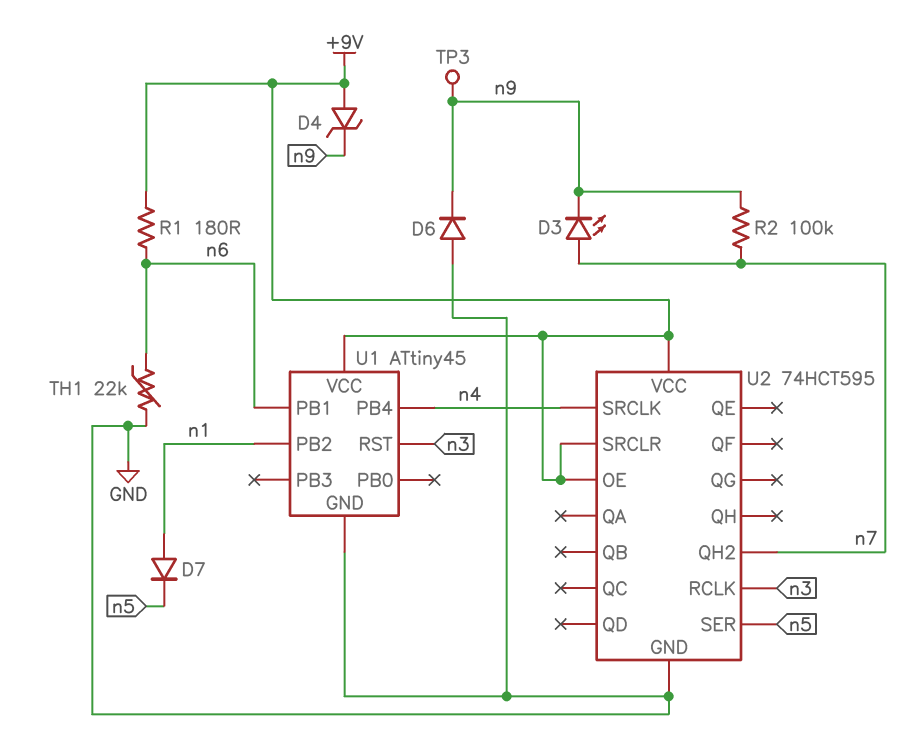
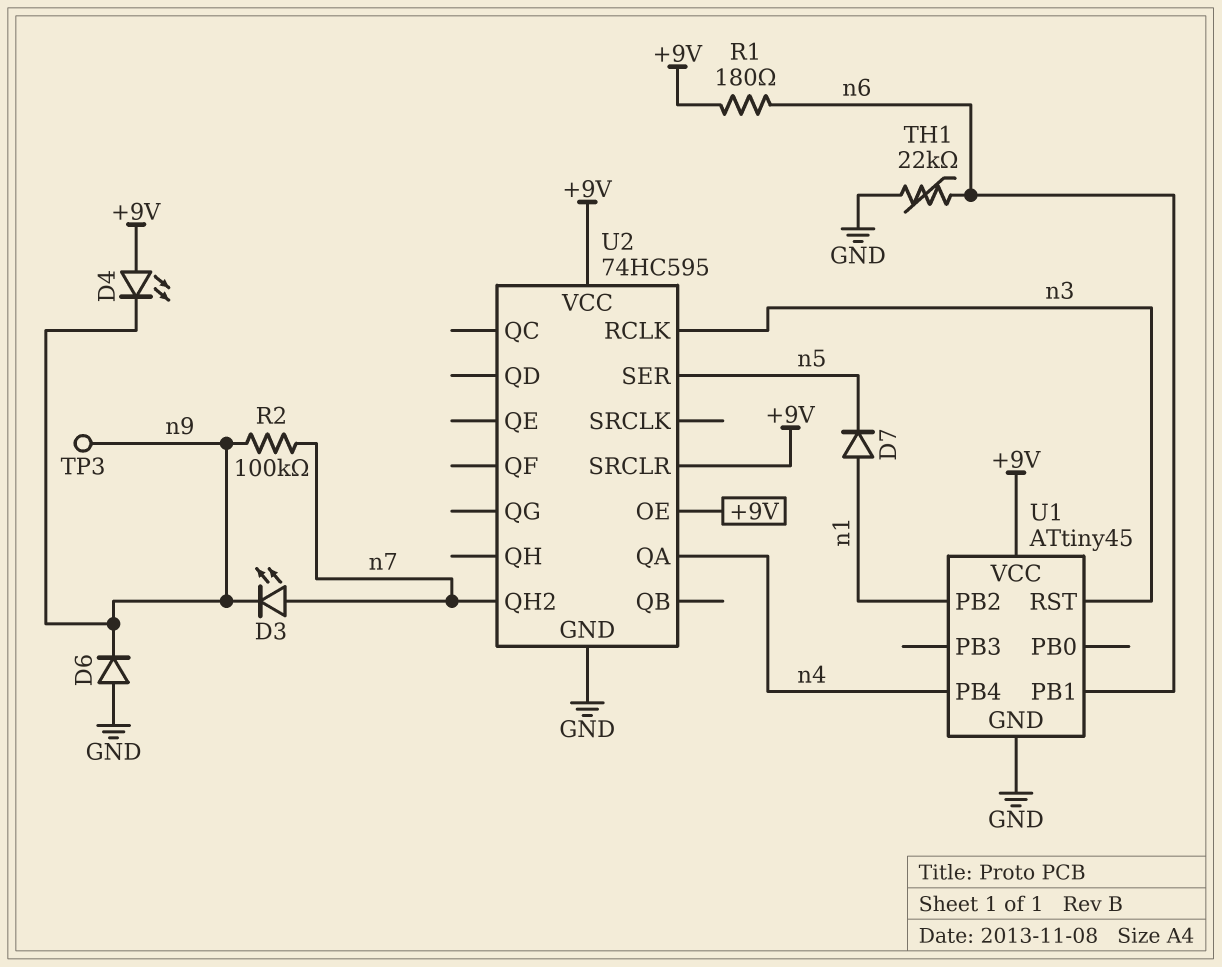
D4: zener (A +9V, K n9) -> LED (A +9V, K n9)
U2: 74HCT595 -> 74HC595
U2 pin QA: none -> n4
U2 pin SRCLK: n4 -> none

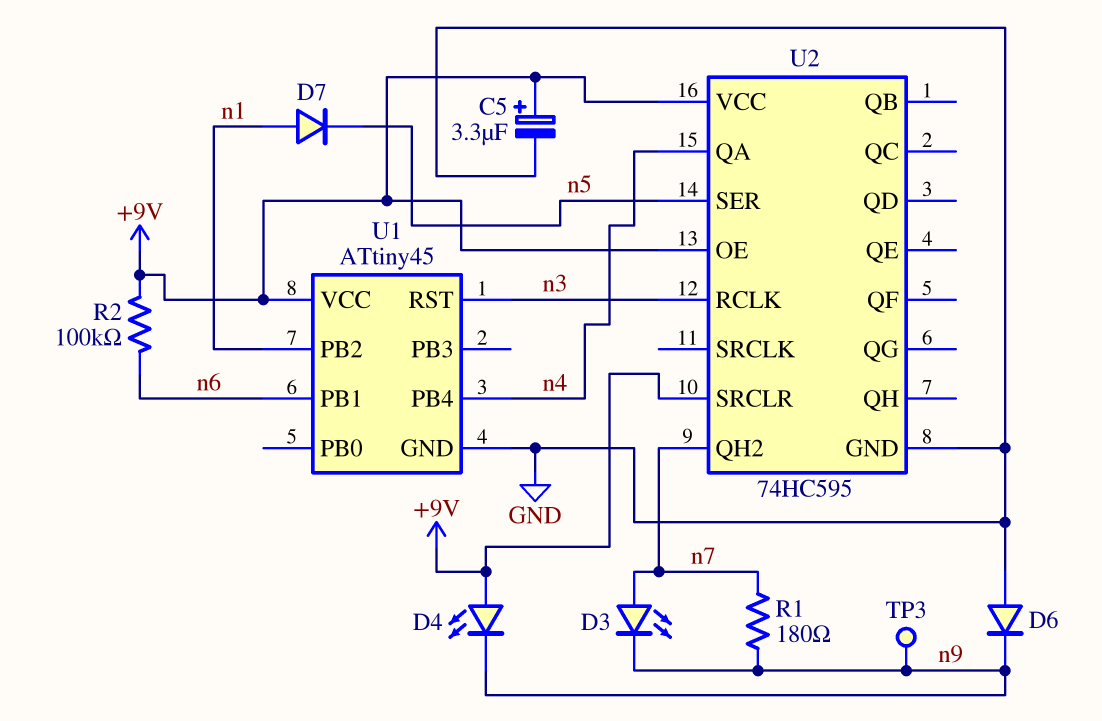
C5: none -> 3.3uF (plus +9V, minus GND)
R1: 180 (+9V, n6) -> 180 (n7, n9)
R2: 100k (n7, n9) -> 100k (+9V, n6)
TH1: 22k (GND, n6) -> none

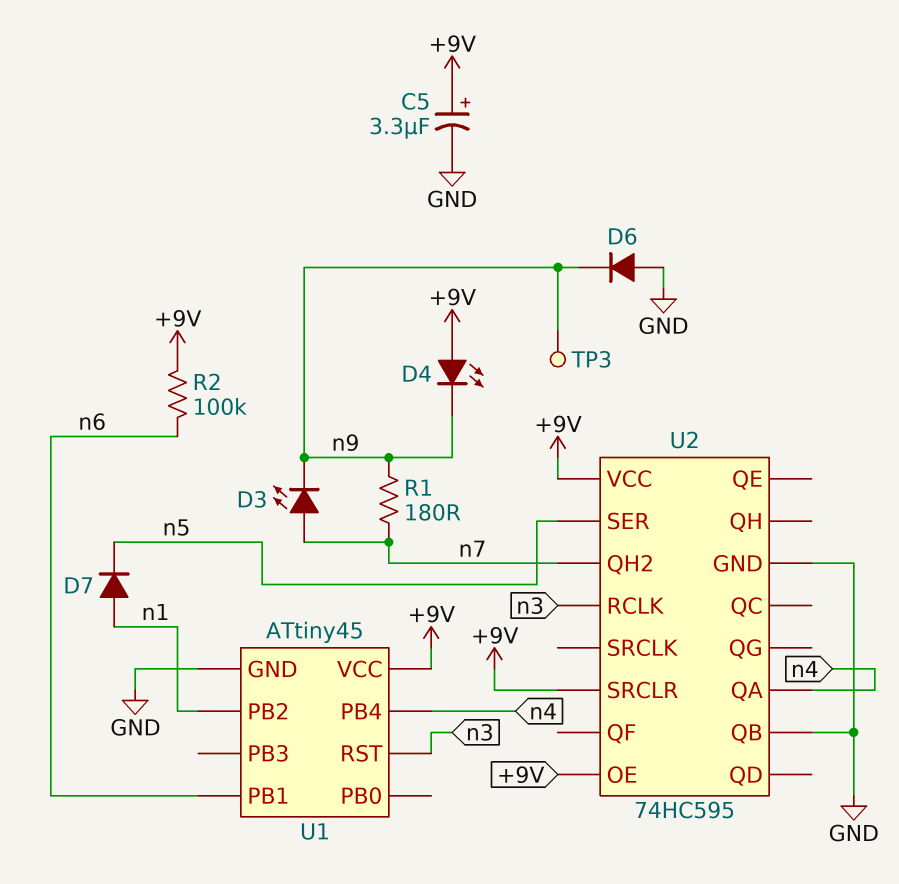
U2 pin QB: none -> GND

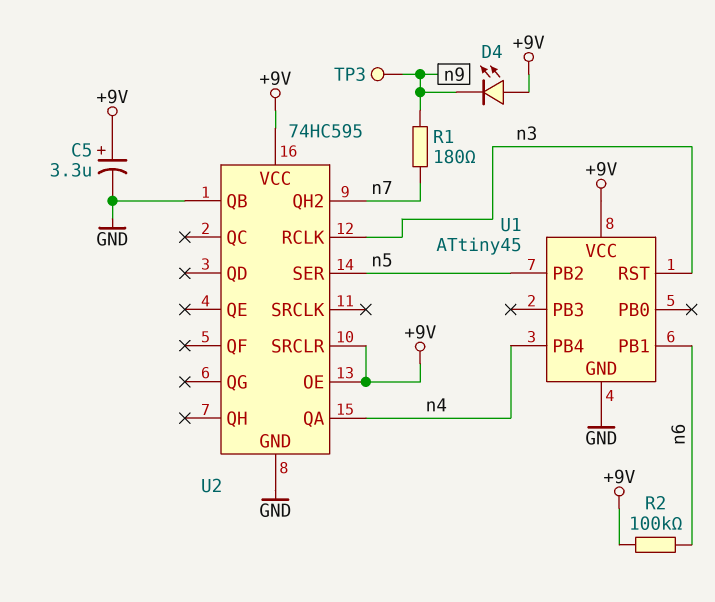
D3: LED (A n7, K n9) -> none
D6: diode (A GND, K n9) -> none
D7: diode (A n1, K n5) -> none
U1 pin PB2: n1 -> n5

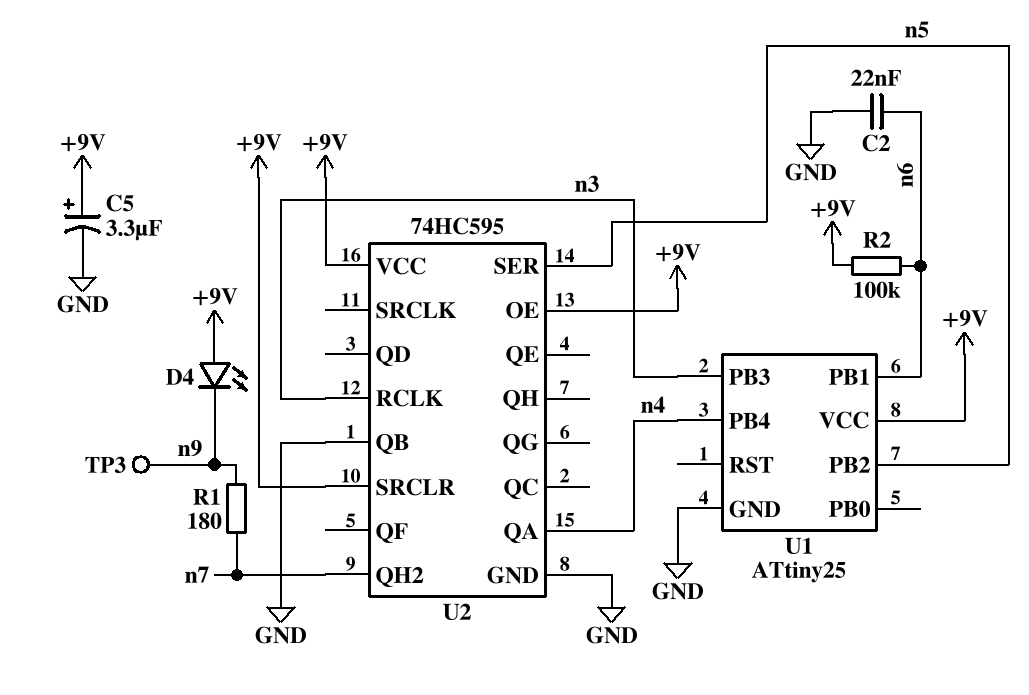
C2: none -> 22nF (GND, n6)
U1: ATtiny45 -> ATtiny25
U1 pin PB3: none -> n3
U1 pin RST: n3 -> none

